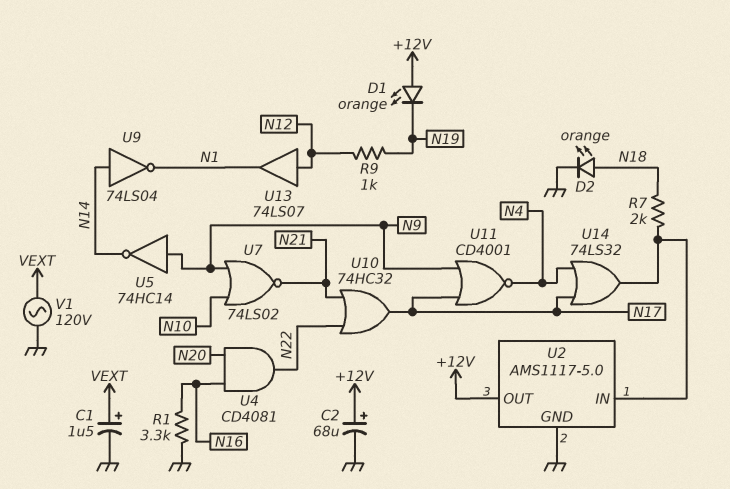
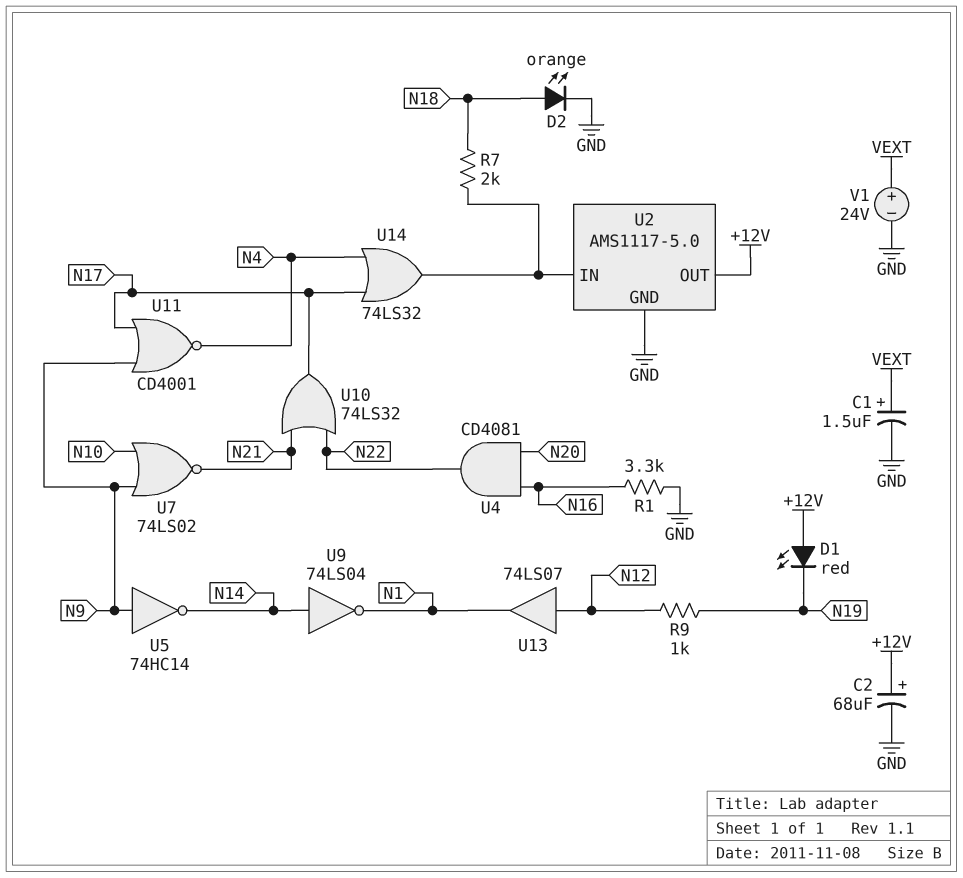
D1: LED orange (A +12V, K N19) -> LED red (A +12V, K N19)
U10: OR 74HC32 (in N21, in N22, out N17) -> OR 74LS32 (in N21, in N22, out N17)
V1: AC 120V (GND, VEXT) -> 24V (plus VEXT, minus GND)

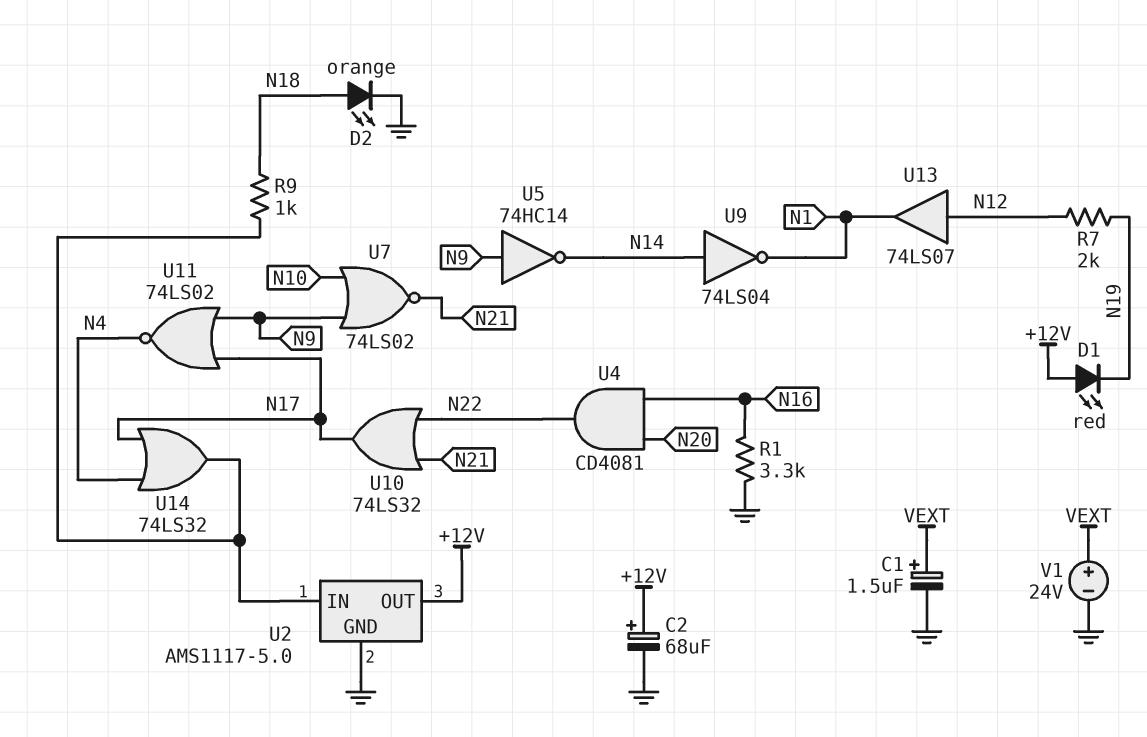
R7: 2k (N18, U2/IN) -> 2k (N12, N19)
R9: 1k (N12, N19) -> 1k (N18, U2/IN)
U11: NOR CD4001 (in N9, in N17, out N4) -> NOR 74LS02 (in N9, in N17, out N4)

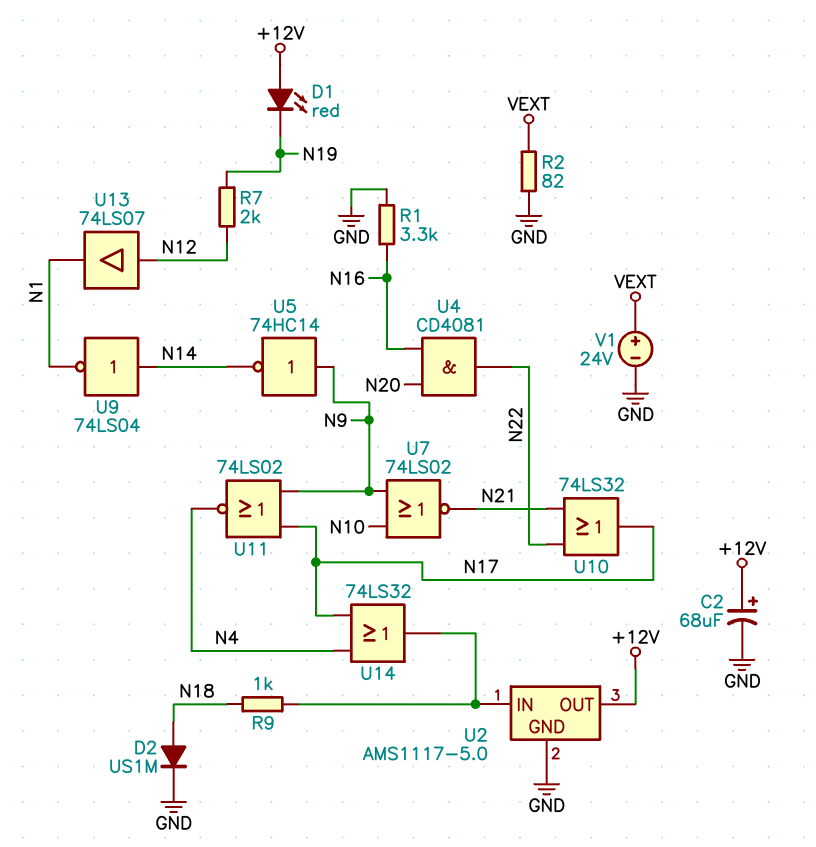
C1: 1.5uF (plus VEXT, minus GND) -> none
D2: LED orange (A N18, K GND) -> diode US1M (A N18, K GND)
R2: none -> 82 (GND, VEXT)

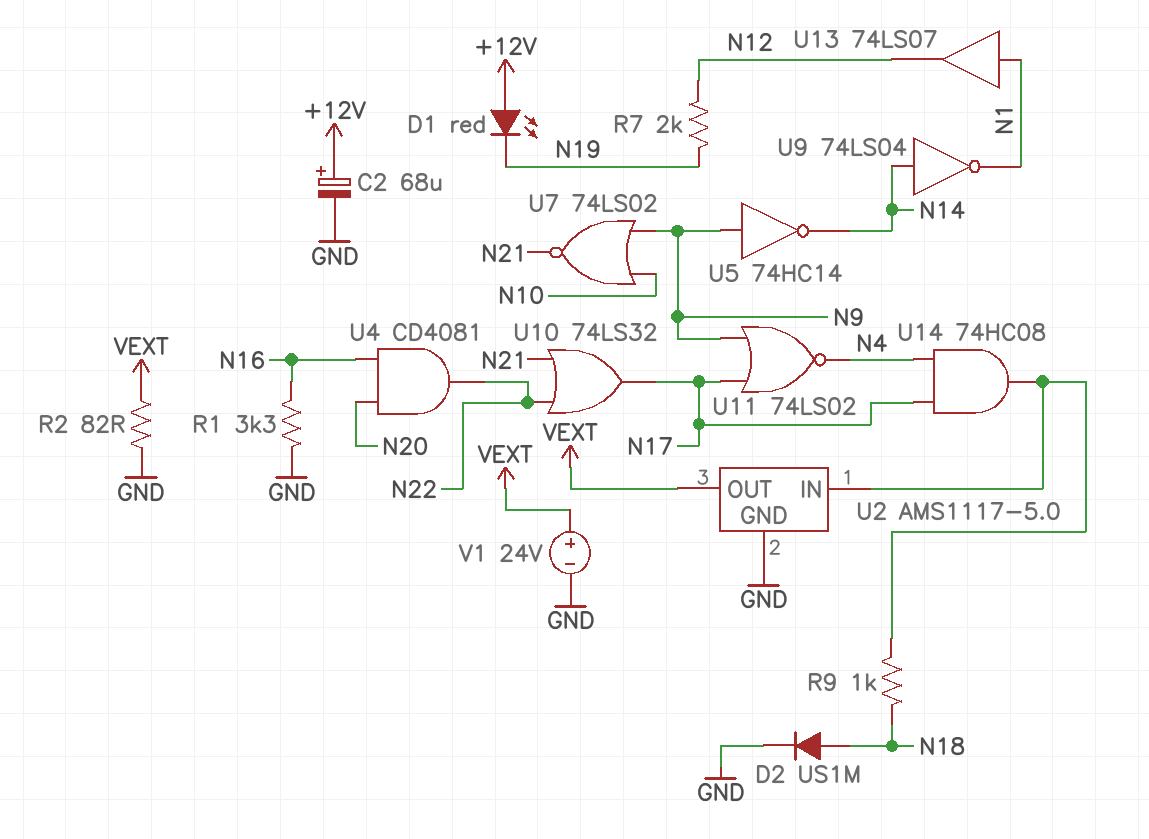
U2 pin OUT: +12V -> VEXT
U13: buffer 74LS07 (in N12, out N1) -> buffer 74LS07 (in N1, out N12)
U14: OR 74LS32 (in N4, in N17, out U2/IN) -> AND 74HC08 (in N4, in N17, out U2/IN)

